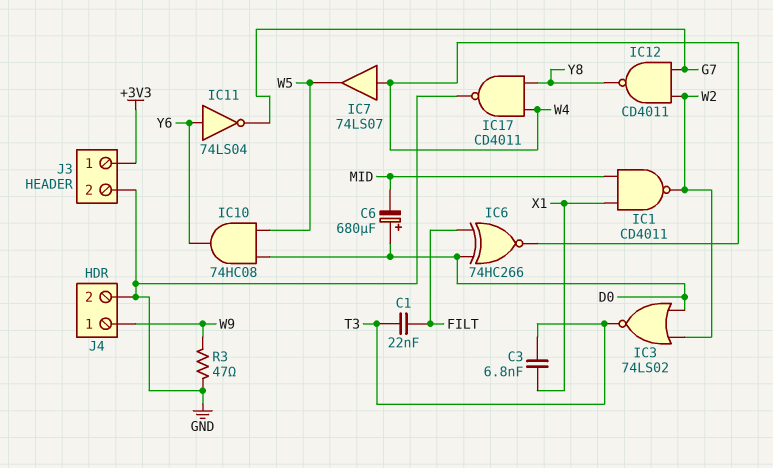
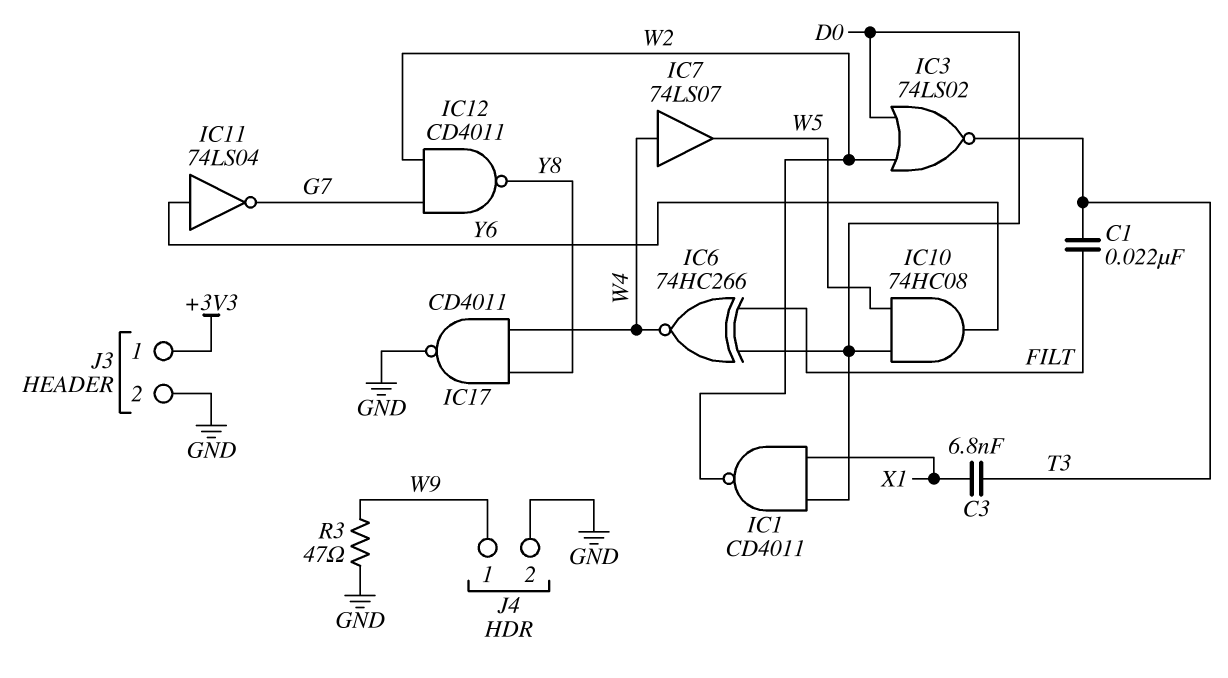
C6: 680uF (plus D0, minus MID) -> none
IC1: NAND CD4011 (in MID, in X1, out W2) -> NAND CD4011 (in D0, in X1, out W2)

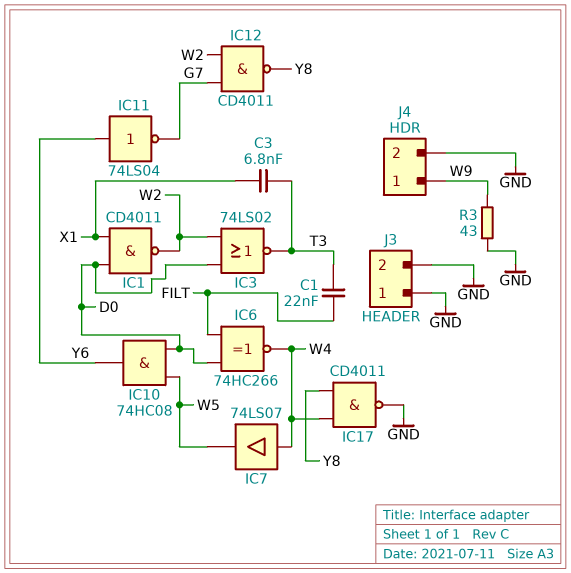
J3 pin 1: +3V3 -> GND
R3: 47 (GND, W9) -> 43 (GND, W9)

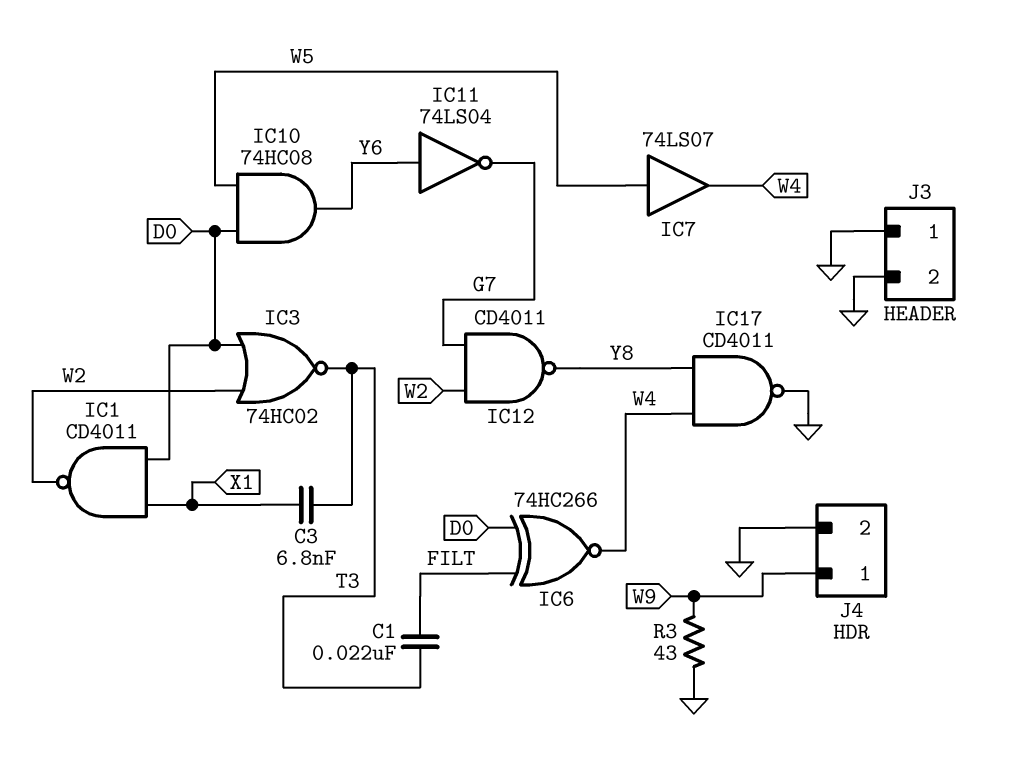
IC3: NOR 74LS02 (in D0, in W2, out T3) -> NOR 74HC02 (in D0, in W2, out T3)
IC7: buffer 74LS07 (in W4, out W5) -> buffer 74LS07 (in W5, out W4)

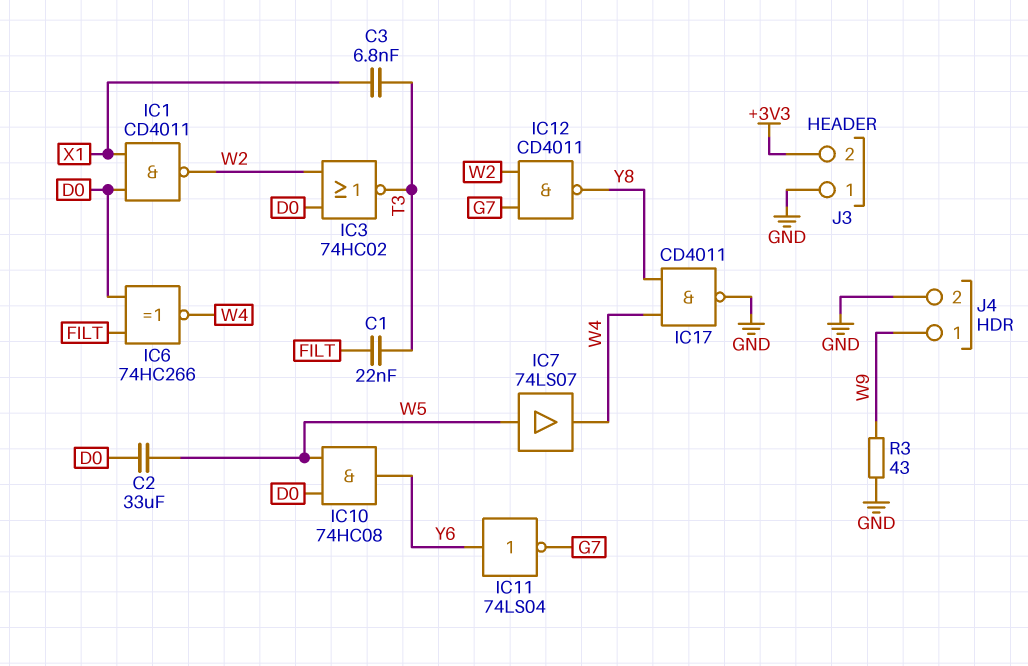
C2: none -> 33uF (D0, W5)
J3 pin 2: GND -> +3V3

